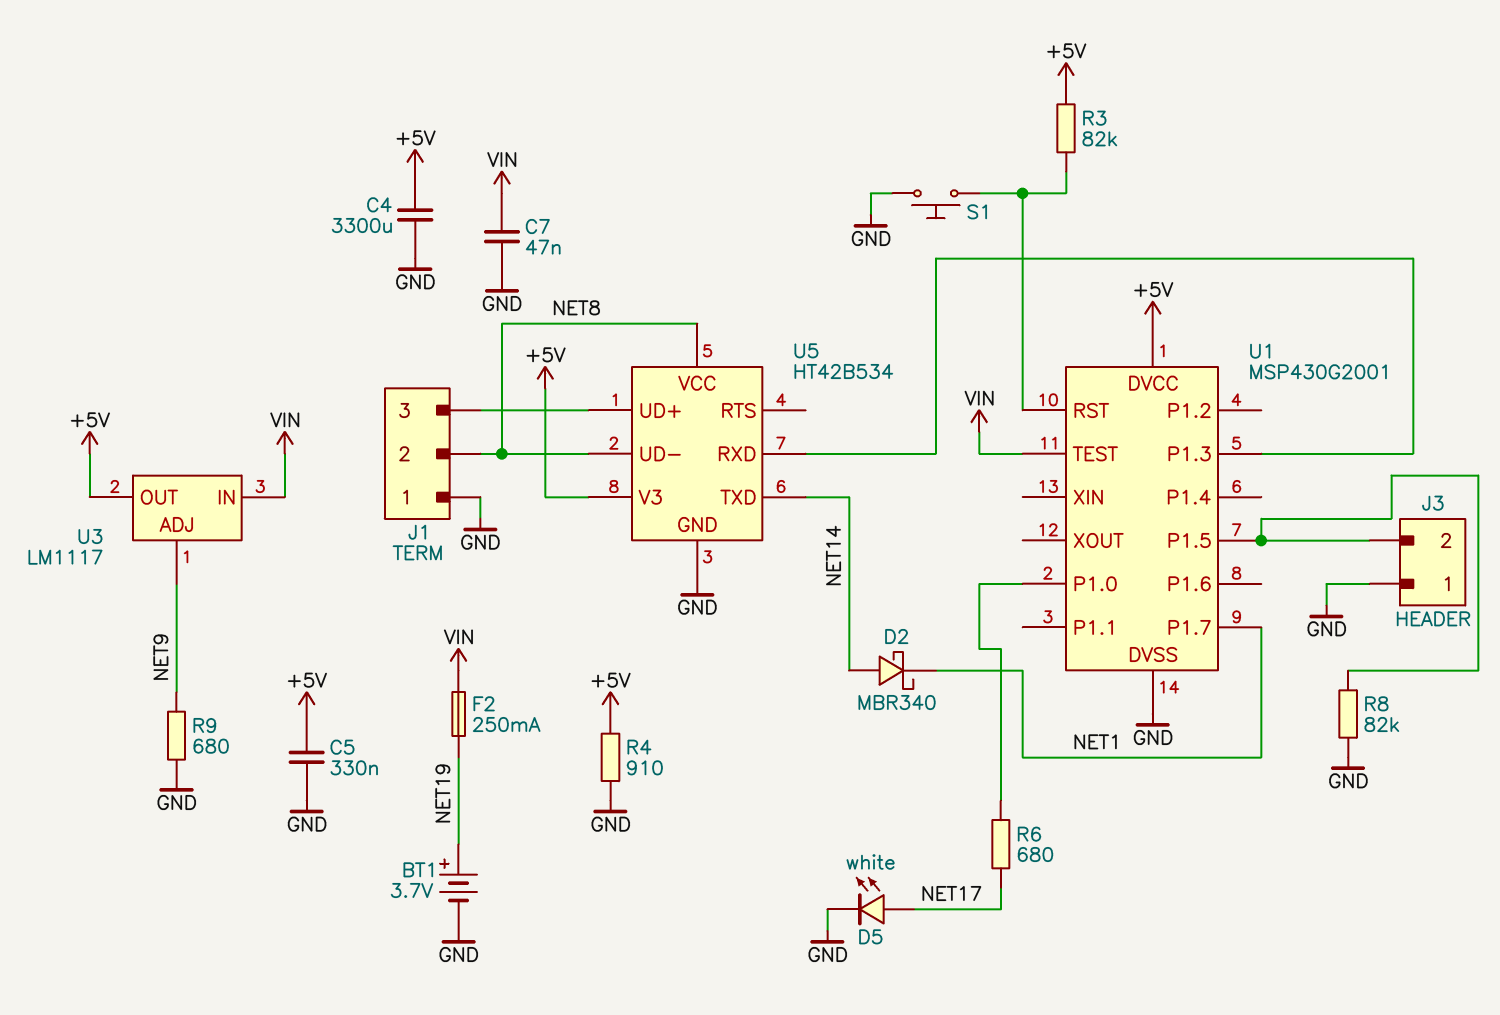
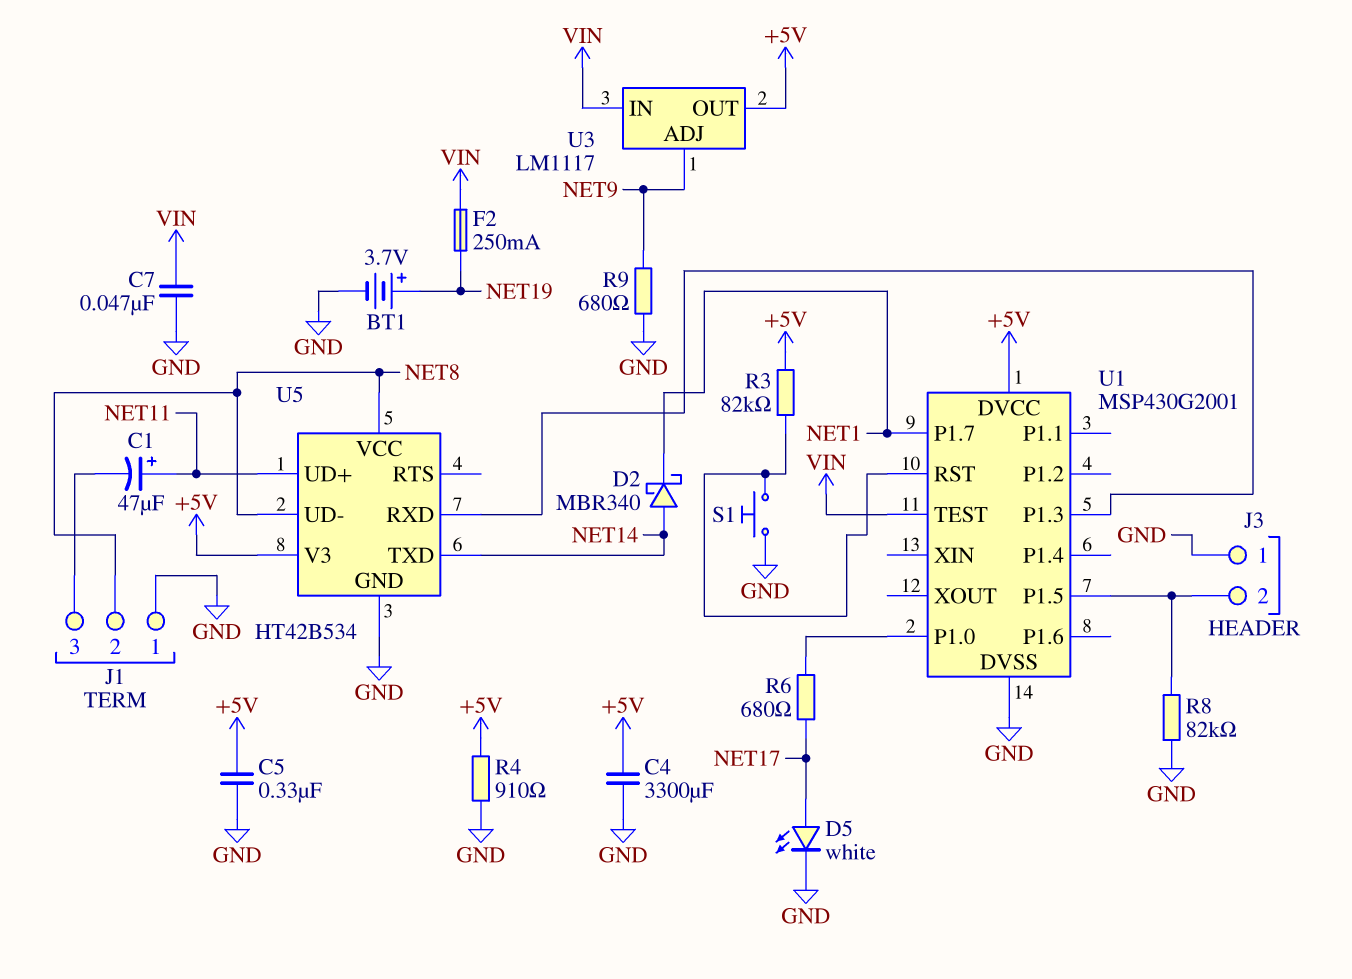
C1: none -> 47uF (plus NET11, minus J1/3)
U5 pin UD+: J1/3 -> NET11

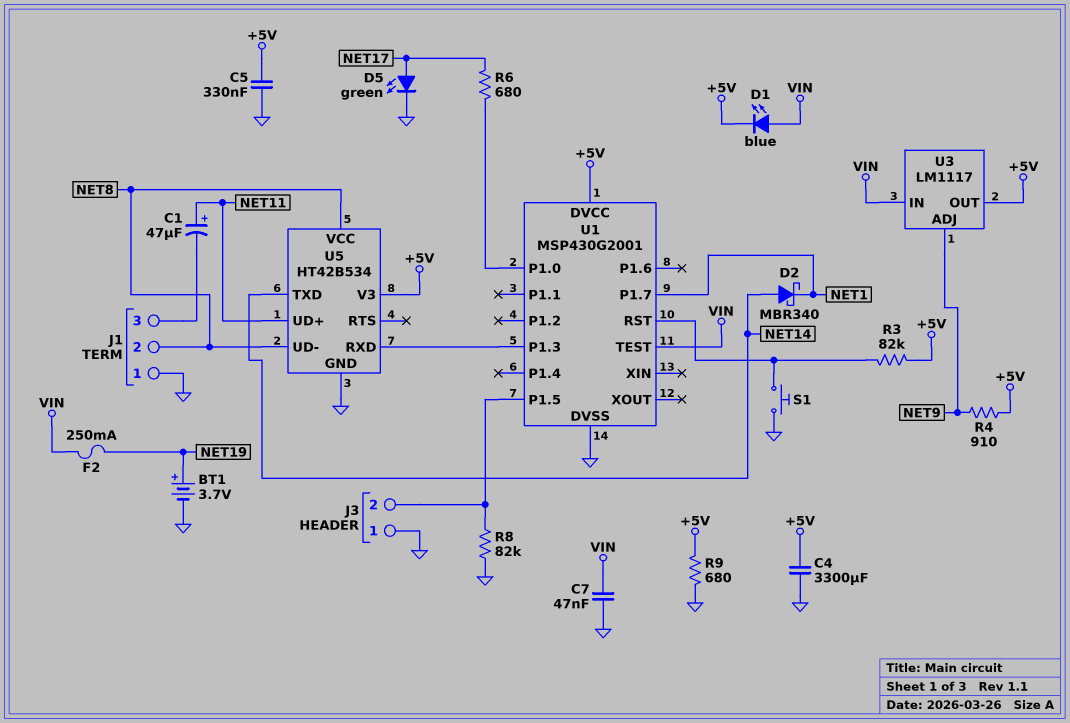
D1: none -> LED blue (A VIN, K +5V)
D5: LED white (A NET17, K GND) -> LED green (A NET17, K GND)
R4: 910 (+5V, GND) -> 910 (+5V, NET9)
R9: 680 (GND, NET9) -> 680 (+5V, GND)

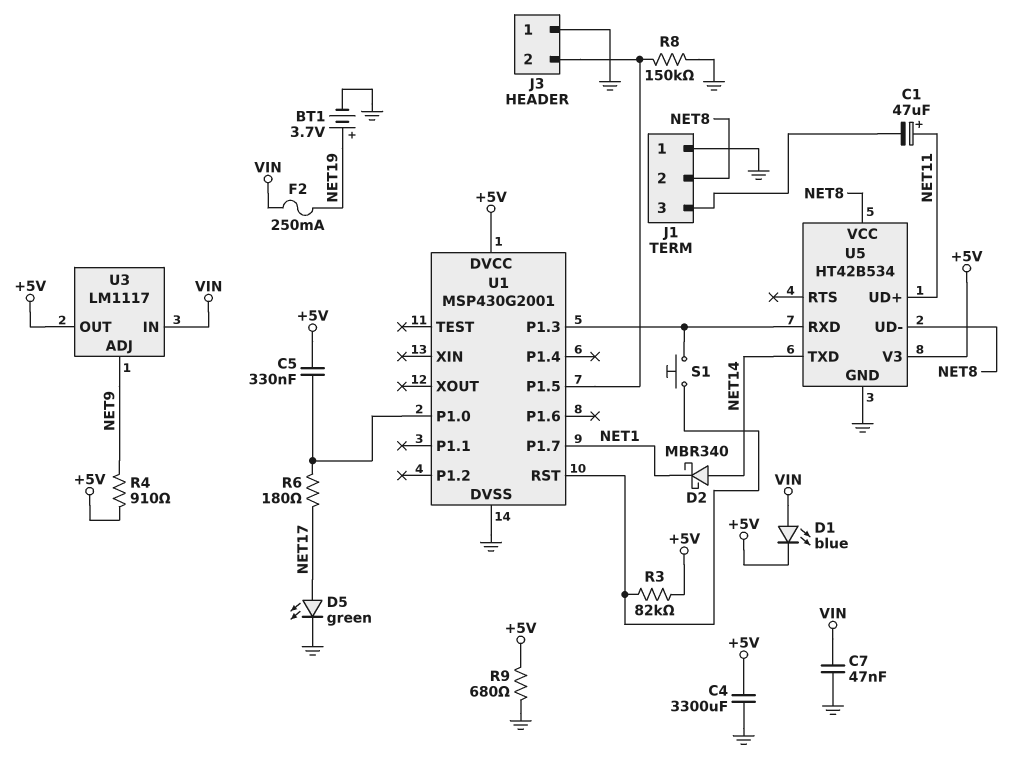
C5: 330nF (+5V, GND) -> 330nF (+5V, U1/P1.0)
R6: 680 (NET17, U1/P1.0) -> 180 (NET17, U1/P1.0)
R8: 82k (GND, J3/2) -> 150k (GND, J3/2)
S1: button (GND, U1/RST) -> button (U1/P1.3, U1/RST)
U1 pin TEST: VIN -> none

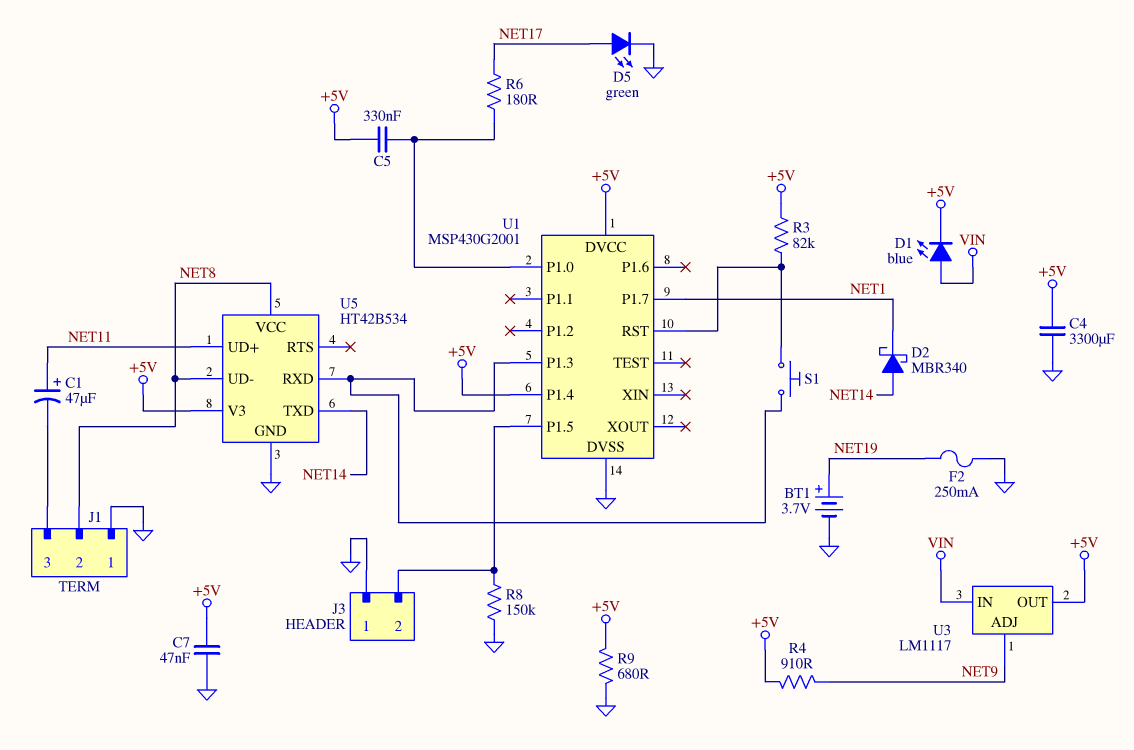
C7: 47nF (GND, VIN) -> 47nF (+5V, GND)
F2: 250mA (NET19, VIN) -> 250mA (GND, NET19)
U1 pin P1.4: none -> +5V

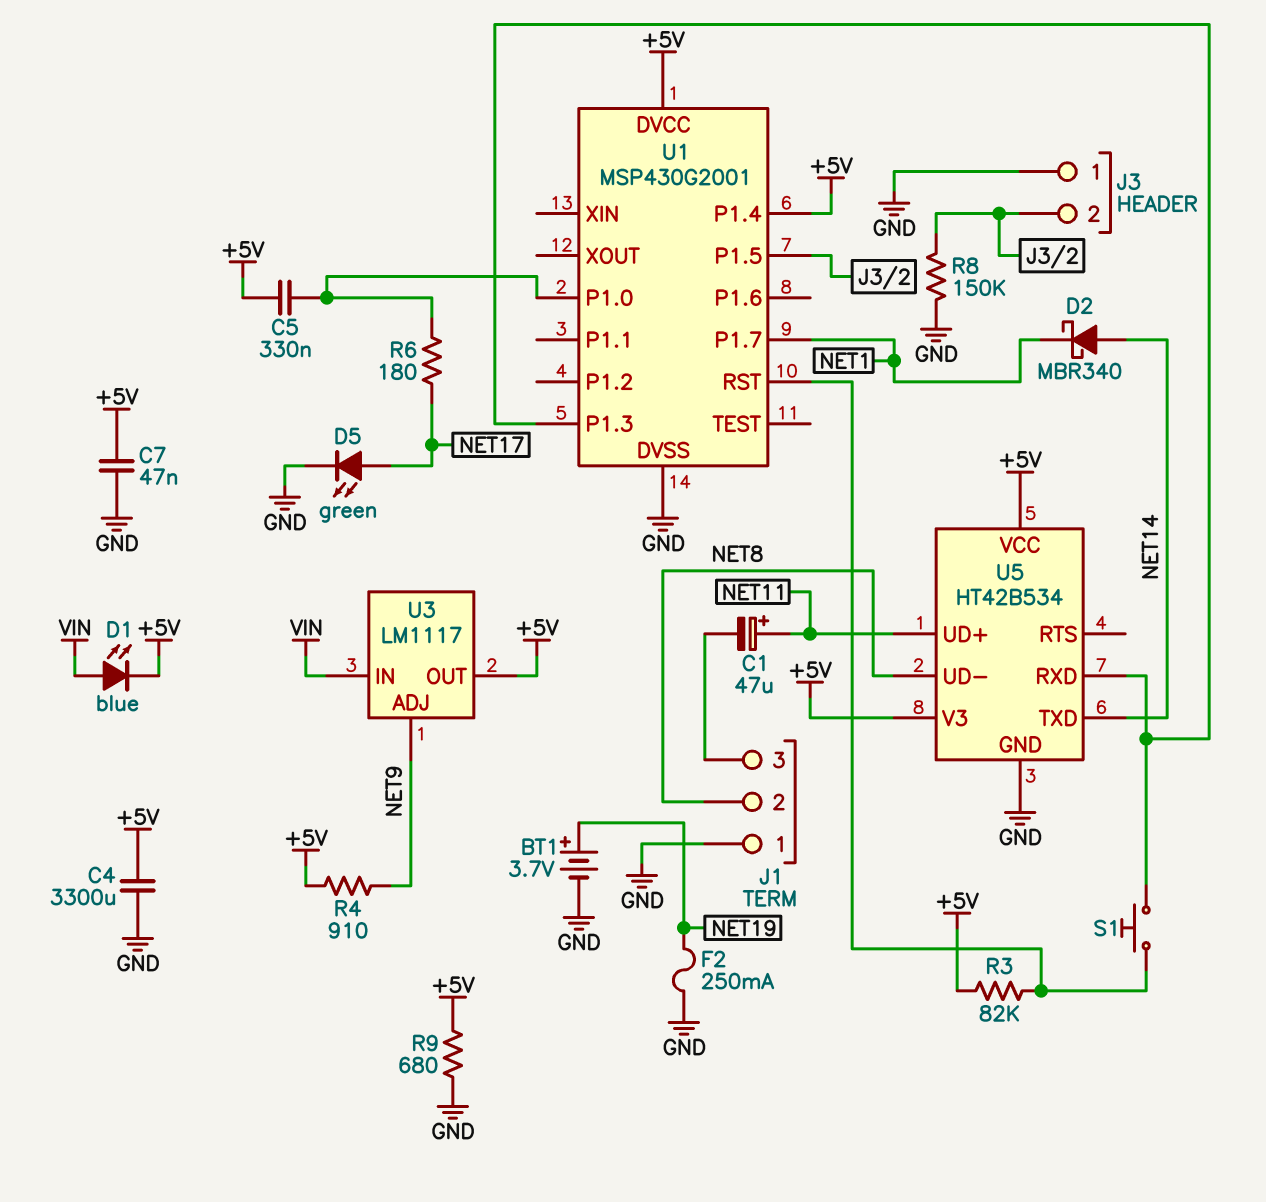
U5 pin VCC: NET8 -> +5V

